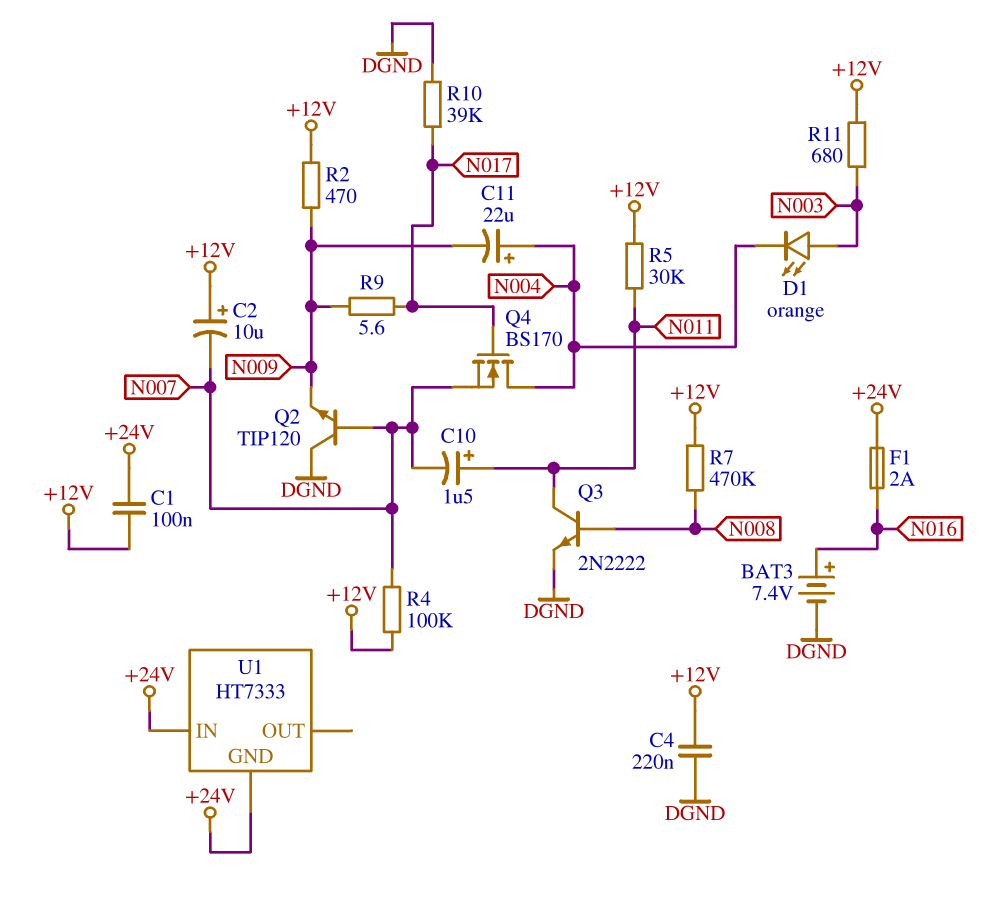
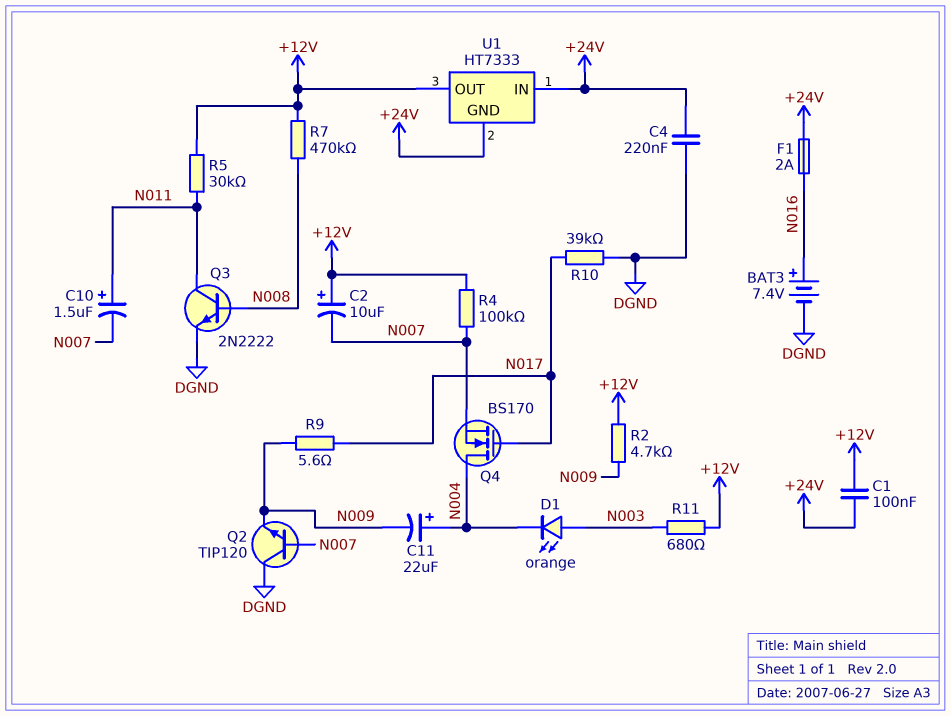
C4: 220nF (+12V, DGND) -> 220nF (+24V, DGND)
R2: 470 (+12V, N009) -> 4.7k (+12V, N009)
U1 pin OUT: none -> +12V

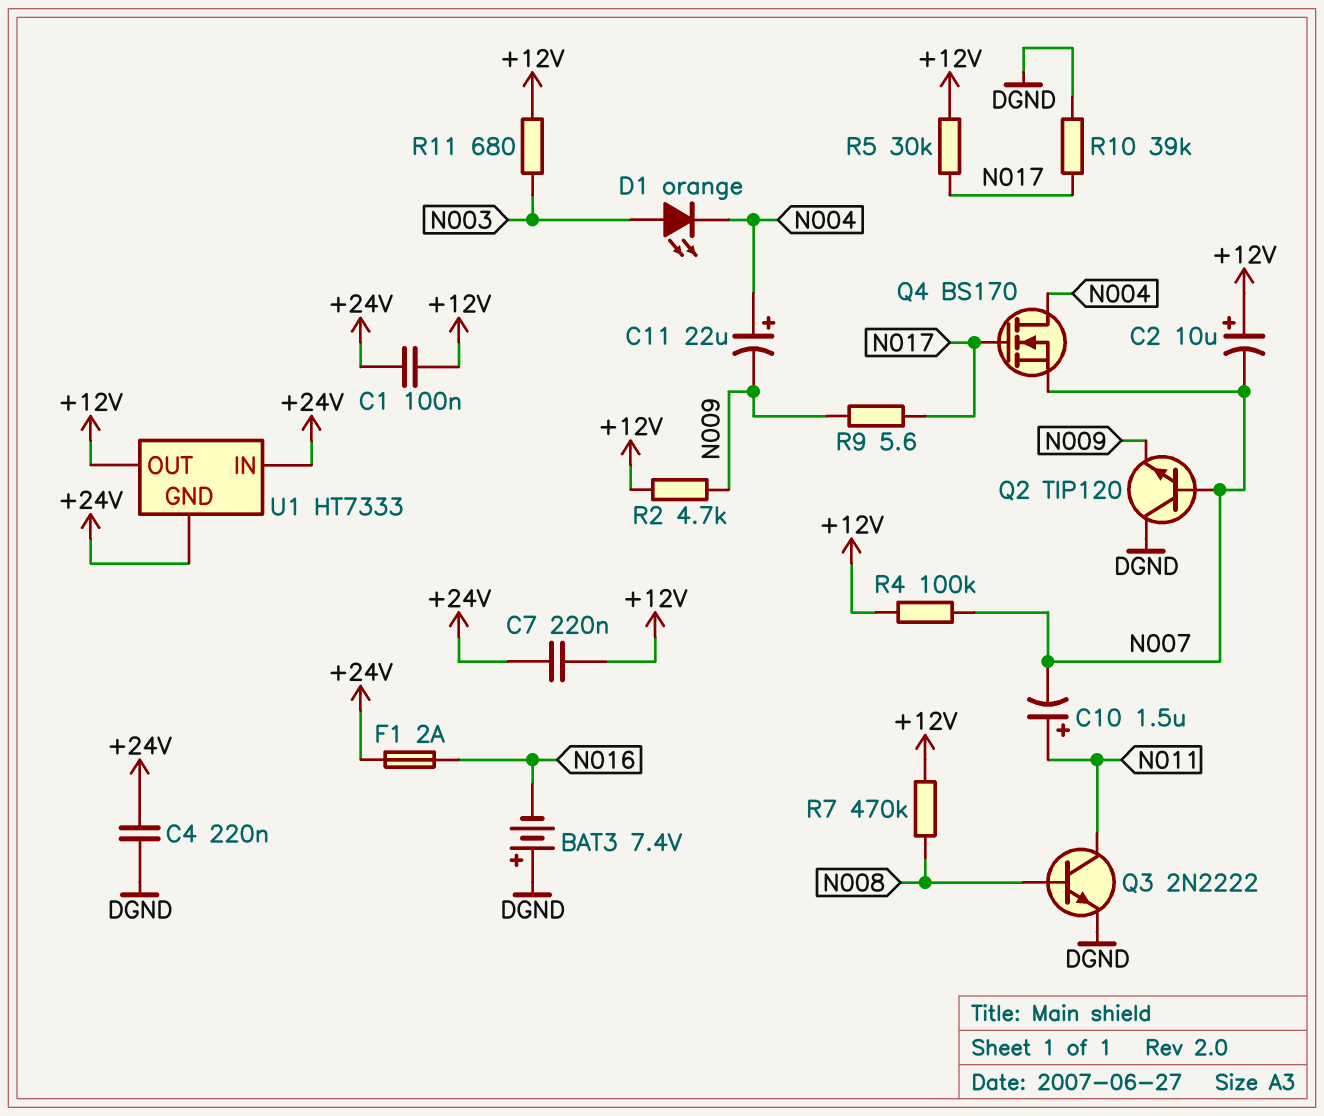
BAT3: 7.4V (plus N016, minus DGND) -> 7.4V (plus DGND, minus N016)
C7: none -> 220nF (+12V, +24V)
R5: 30k (+12V, N011) -> 30k (+12V, N017)

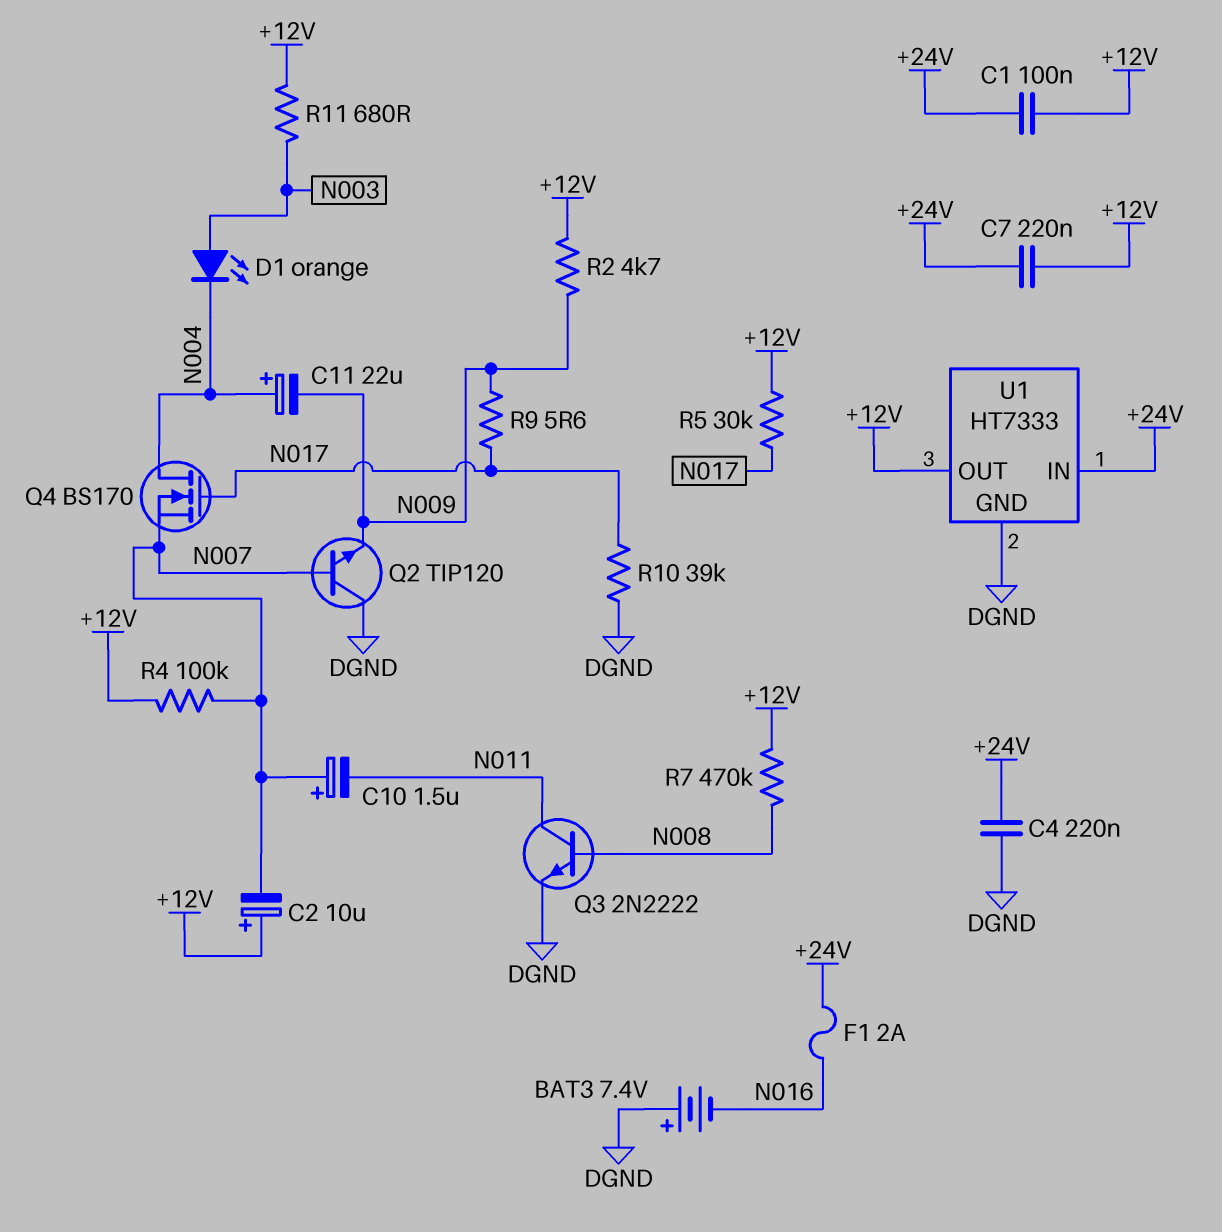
C10: 1.5uF (plus N011, minus N007) -> 1.5uF (plus N007, minus N011)
U1 pin GND: +24V -> DGND

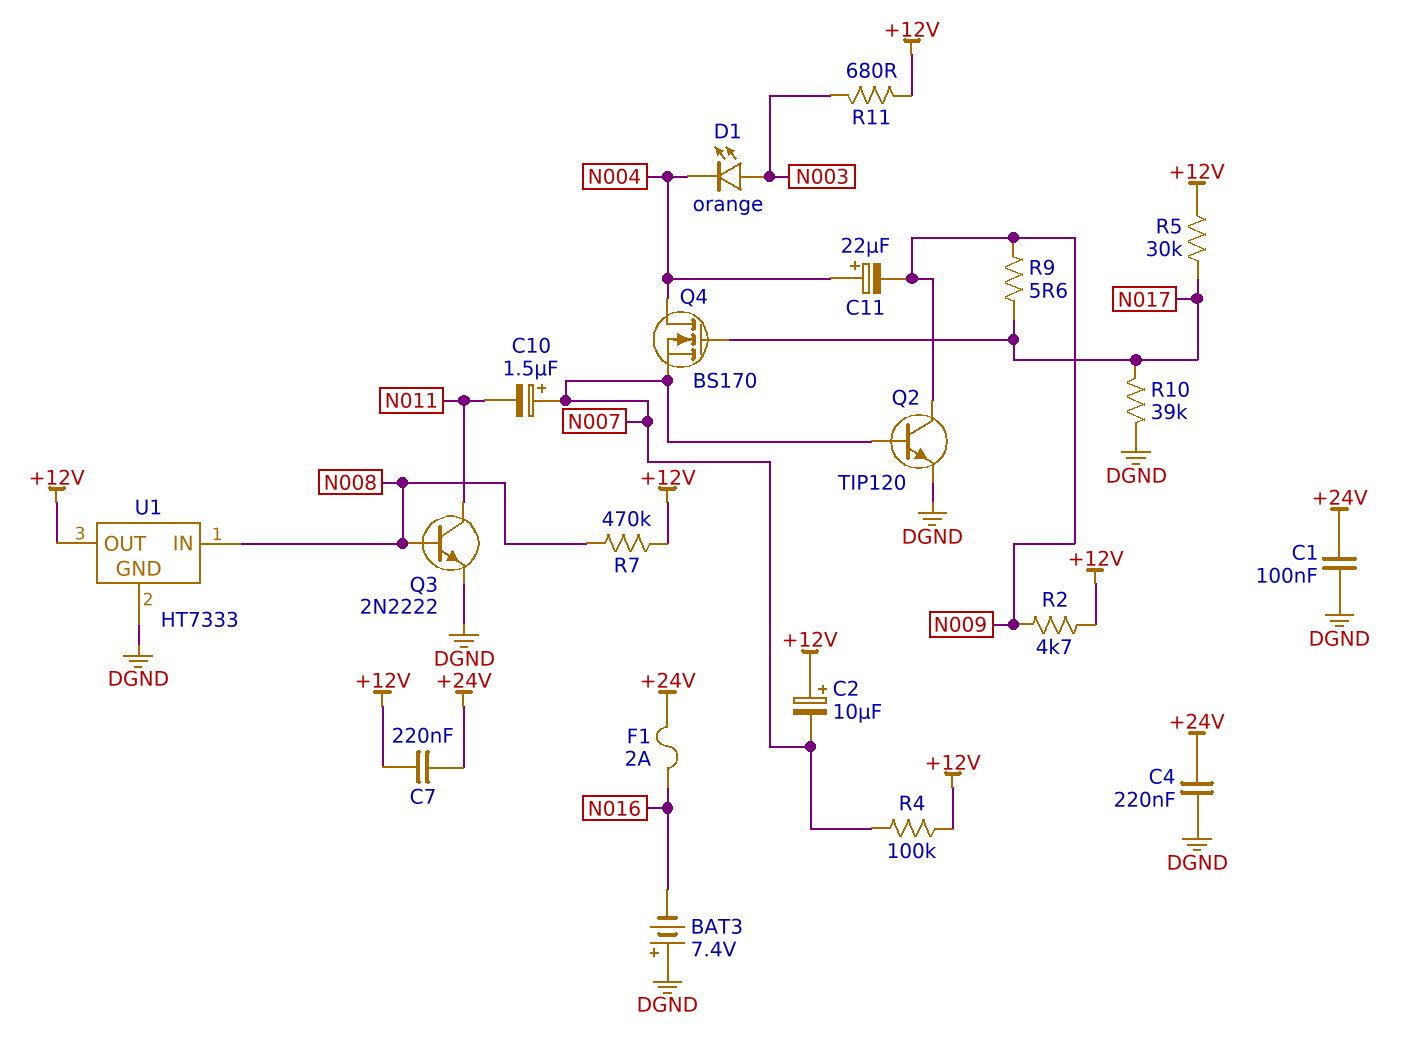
C1: 100nF (+12V, +24V) -> 100nF (+24V, DGND)
Q2: NPN TIP120 (B N007, C DGND, E N009) -> NPN TIP120 (B N007, C N009, E DGND)
U1 pin IN: +24V -> N008

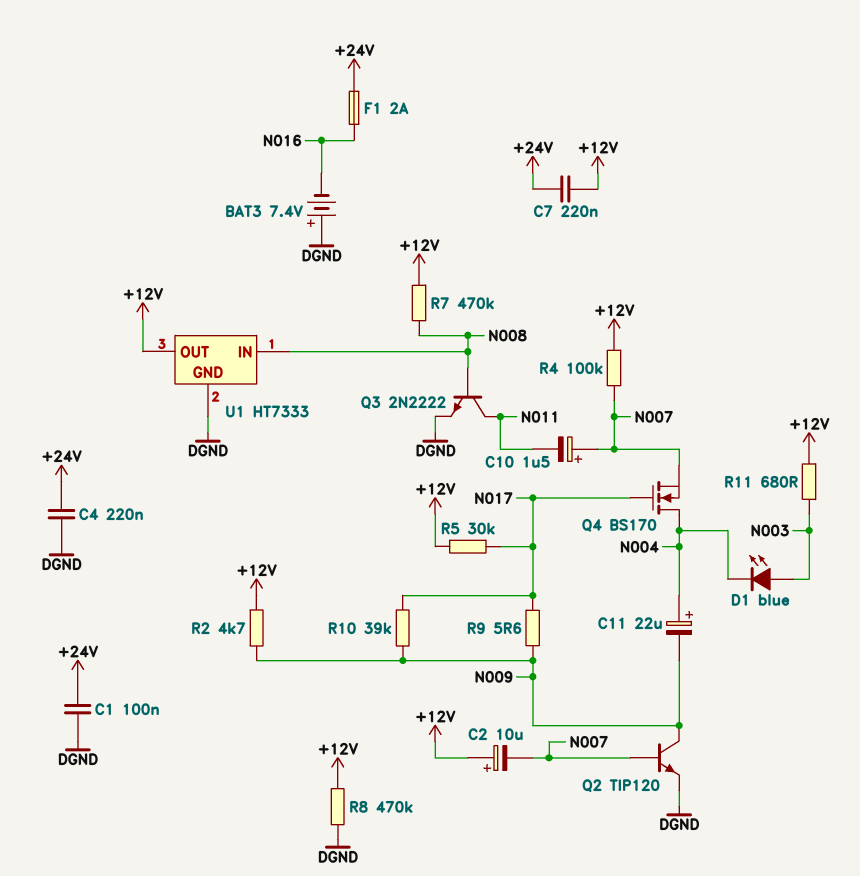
D1: LED orange (A N003, K N004) -> LED blue (A N003, K N004)
R8: none -> 470k (+12V, DGND)
R10: 39k (DGND, N017) -> 39k (N009, N017)

